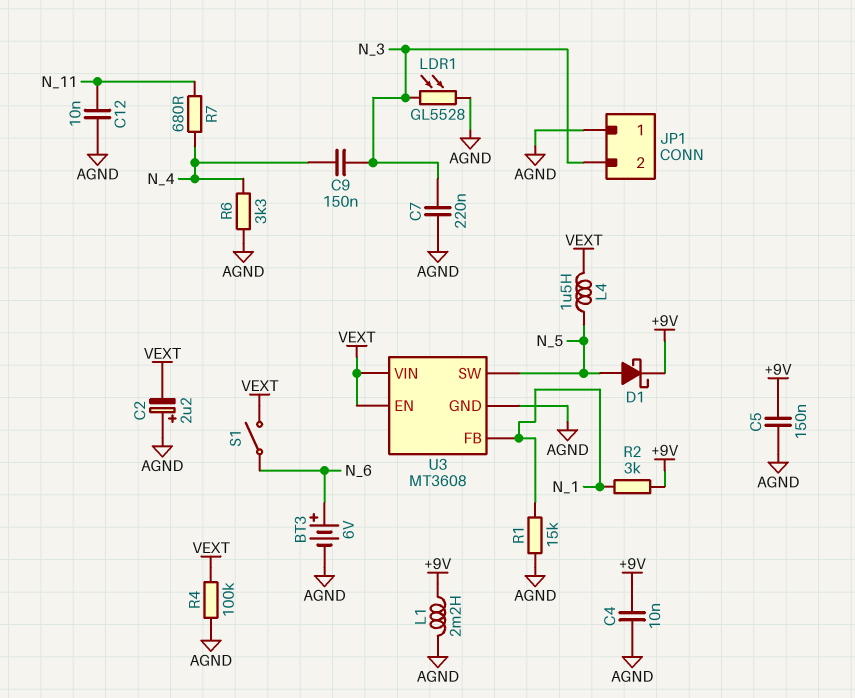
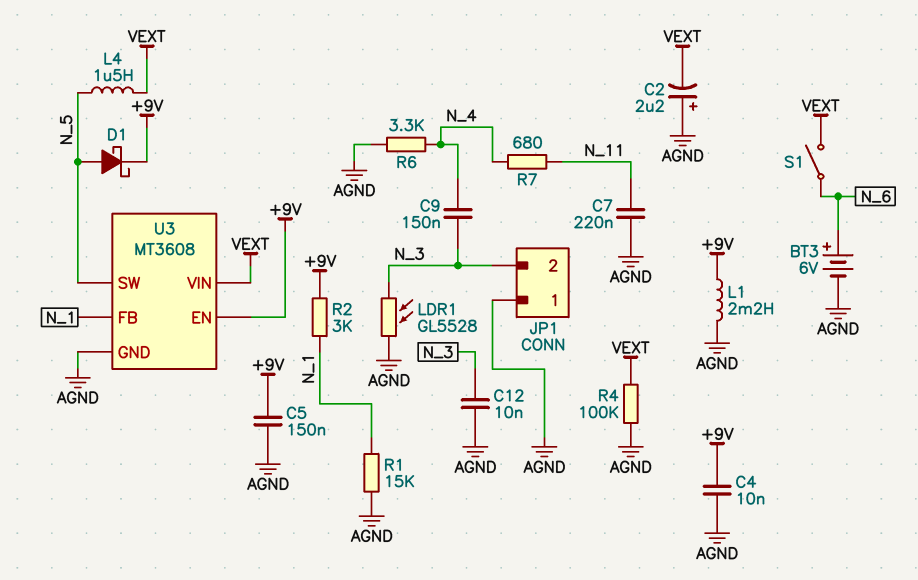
C7: 220nF (AGND, N_3) -> 220nF (AGND, N_11)
C12: 10nF (AGND, N_11) -> 10nF (AGND, N_3)
U3 pin EN: VEXT -> +9V

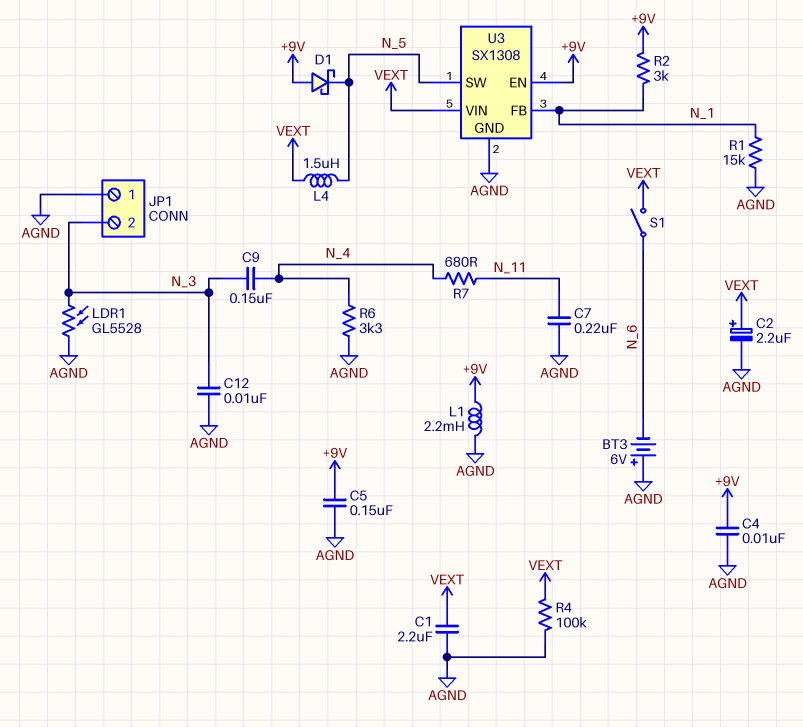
BT3: 6V (plus N_6, minus AGND) -> 6V (plus AGND, minus N_6)
C1: none -> 2.2uF (AGND, VEXT)
C2: 2.2uF (plus AGND, minus VEXT) -> 2.2uF (plus VEXT, minus AGND)
D1: schottky (A N_5, K +9V) -> schottky (A +9V, K N_5)
U3: MT3608 -> SX1308

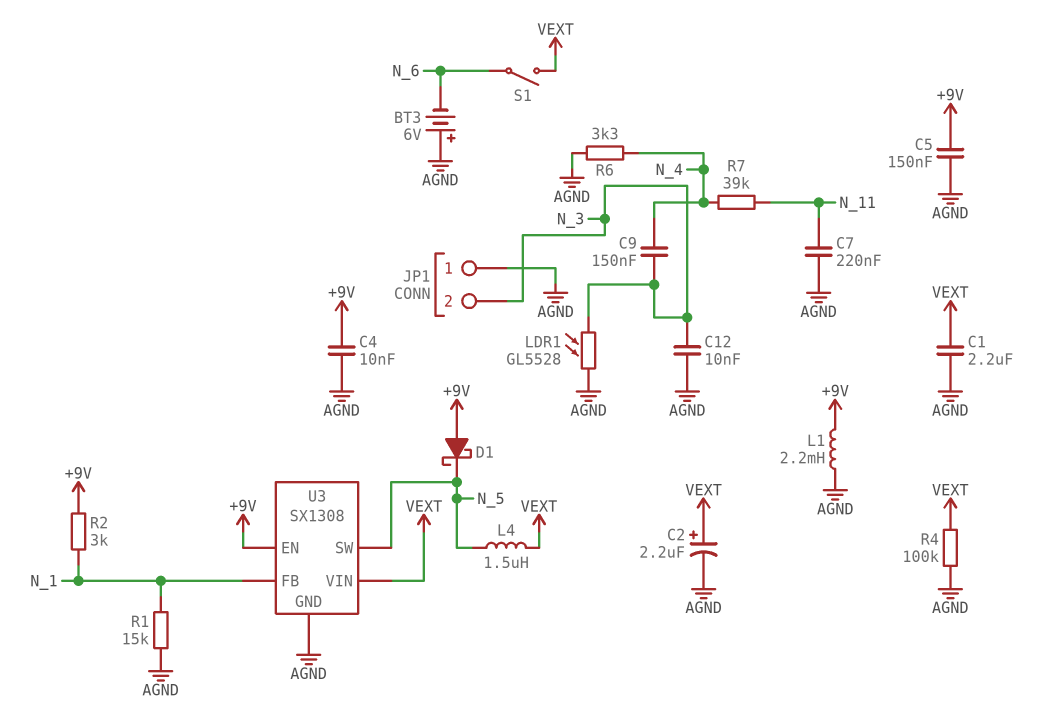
R7: 680 (N_4, N_11) -> 39k (N_4, N_11)

